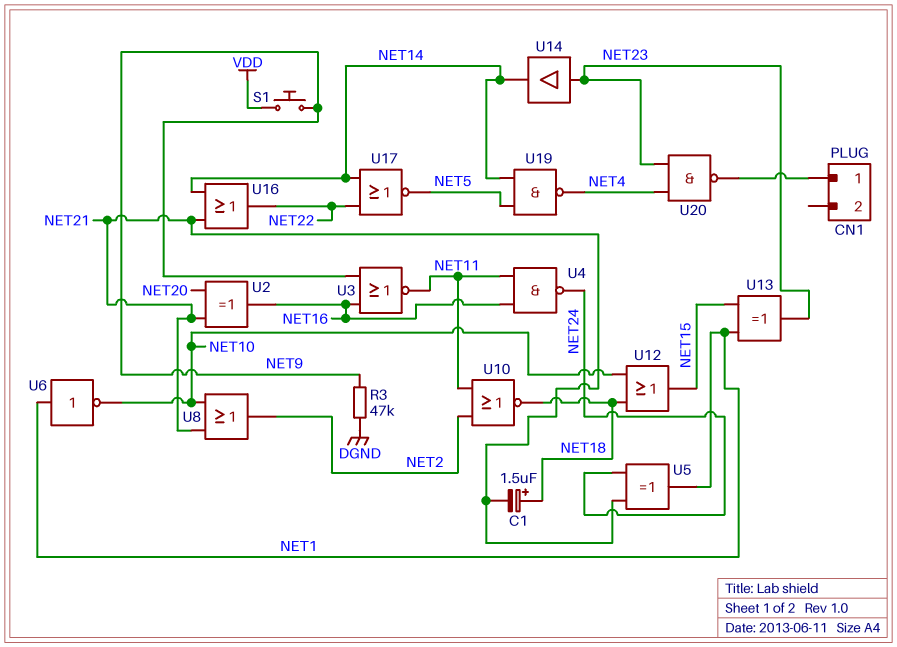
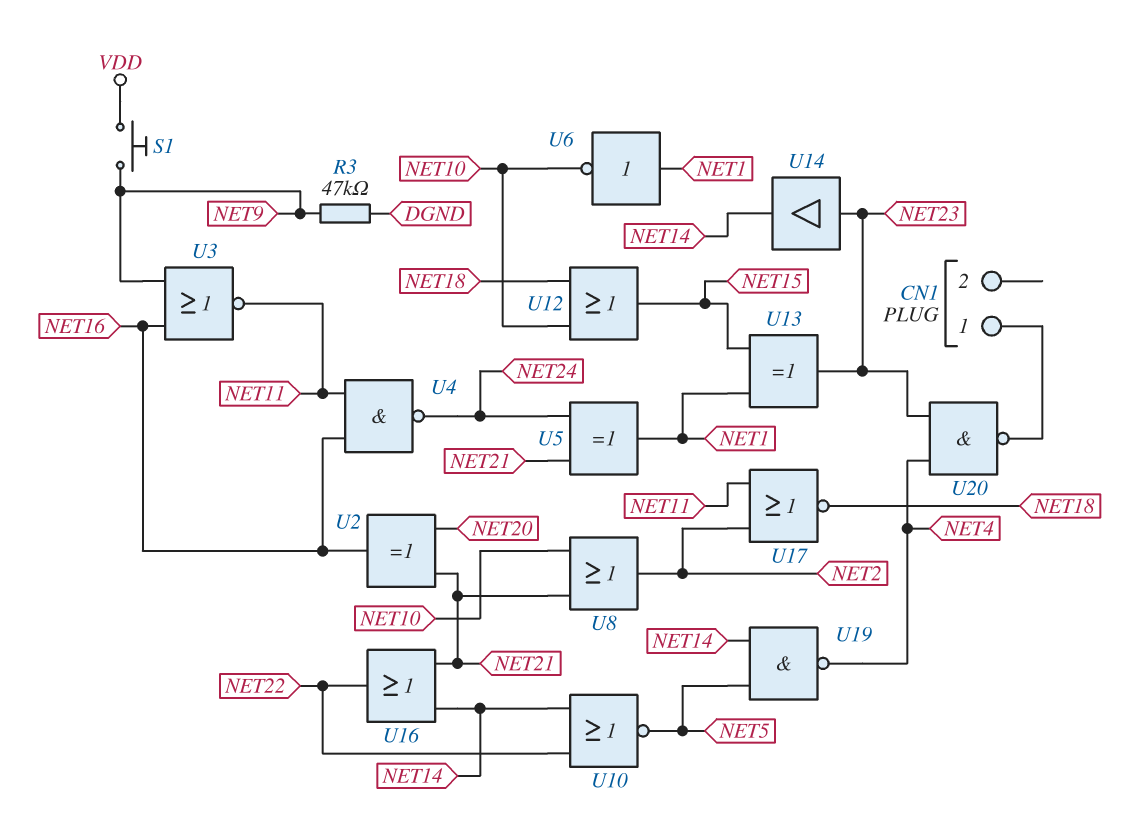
C1: 1.5uF (plus NET18, minus NET21) -> none
U10: NOR (in NET2, in NET11, out NET18) -> NOR (in NET14, in NET22, out NET5)
U17: NOR (in NET14, in NET22, out NET5) -> NOR (in NET2, in NET11, out NET18)

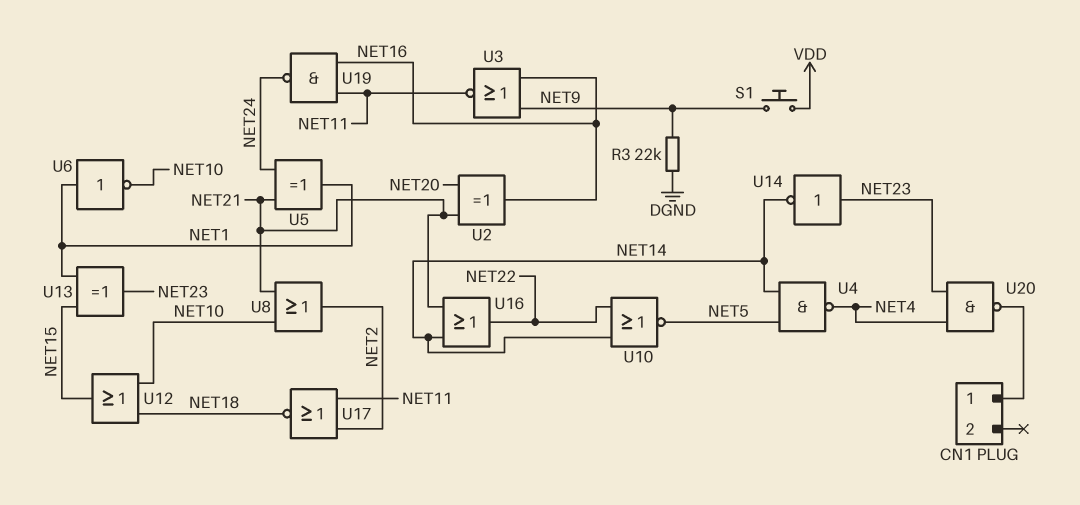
R3: 47k (DGND, NET9) -> 22k (DGND, NET9)
U4: NAND (in NET11, in NET16, out NET24) -> NAND (in NET5, in NET14, out NET4)
U14: buffer (in NET23, out NET14) -> NOT (in NET23, out NET14)
U19: NAND (in NET5, in NET14, out NET4) -> NAND (in NET11, in NET16, out NET24)

